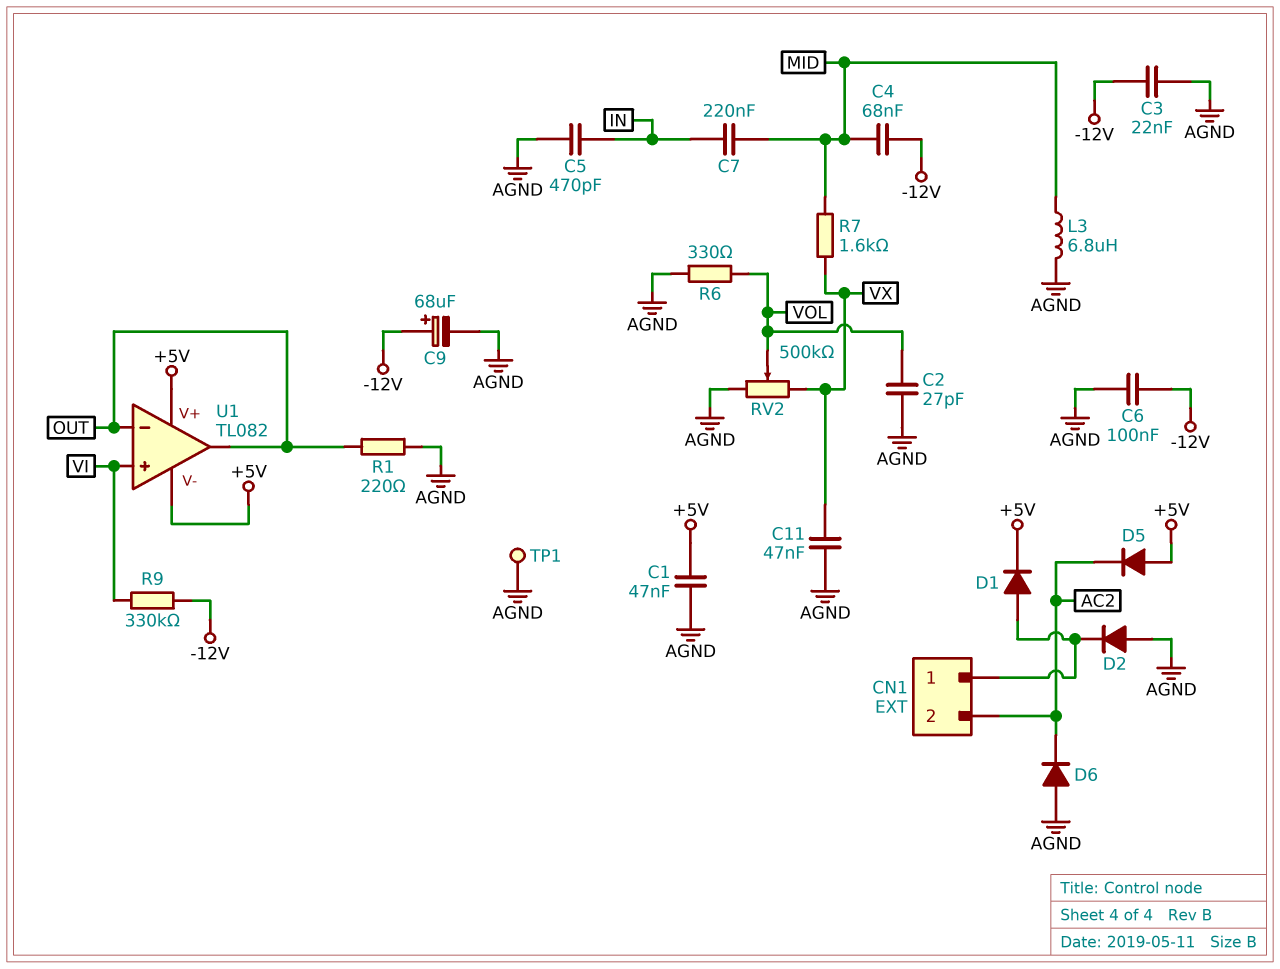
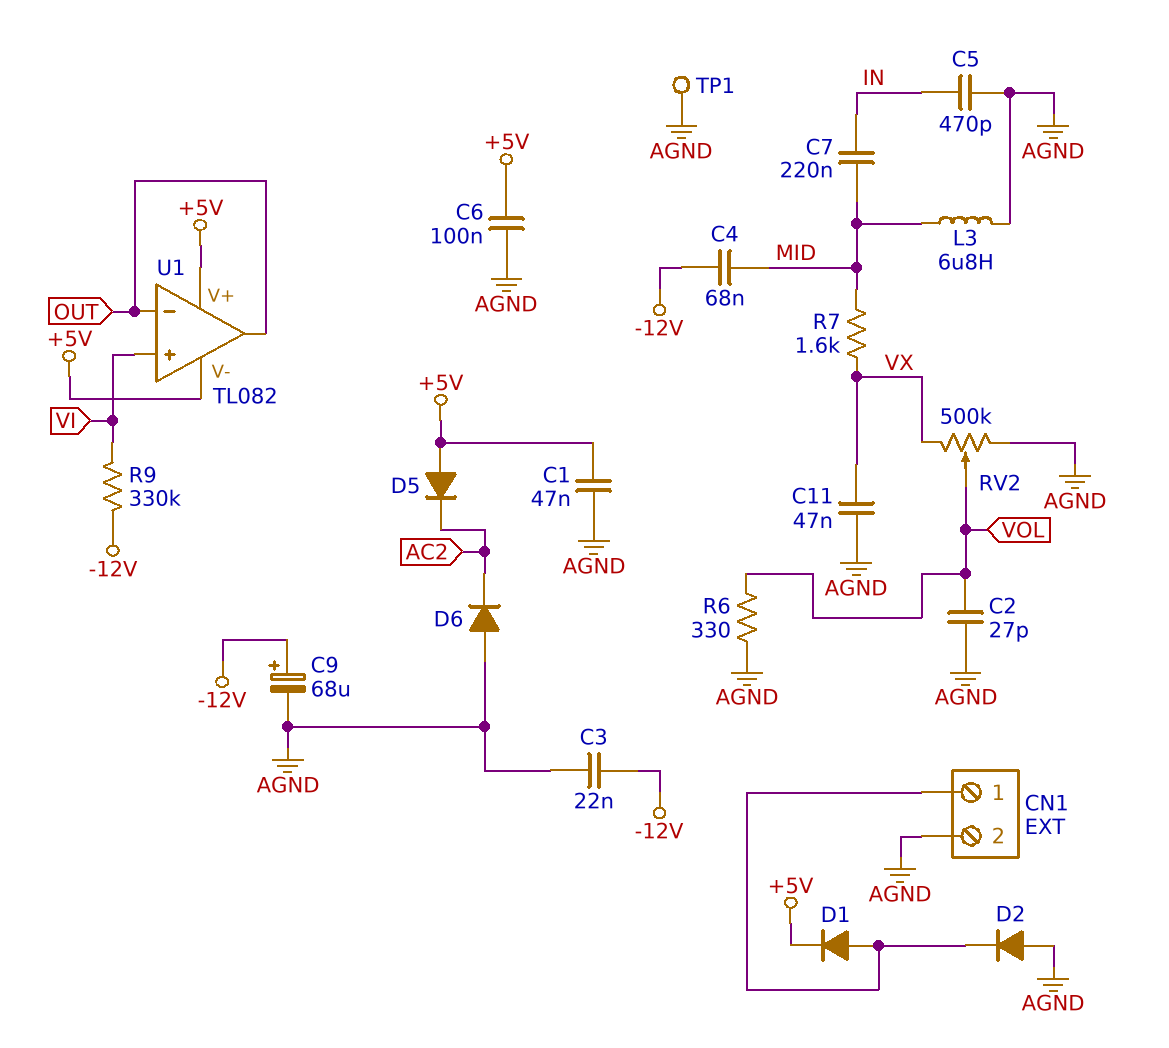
C6: 100nF (-12V, AGND) -> 100nF (+5V, AGND)
CN1 pin 2: AC2 -> AGND
R1: 220 (AGND, OUT) -> none

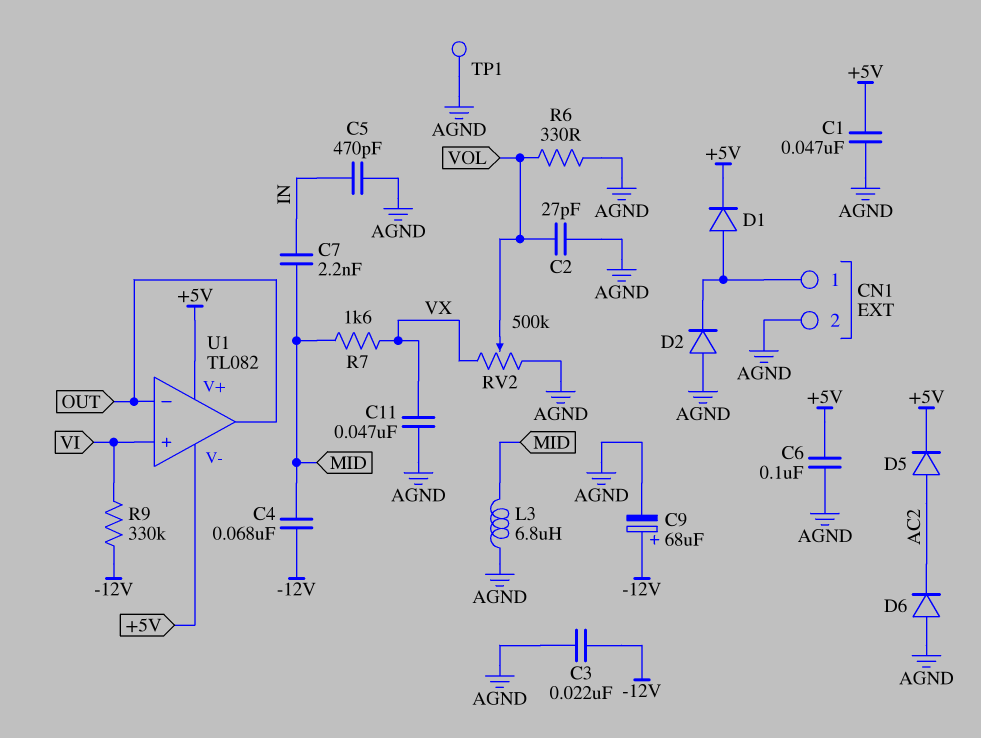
C7: 220nF (IN, MID) -> 2.2nF (IN, MID)
D5: diode (A +5V, K AC2) -> diode (A AC2, K +5V)

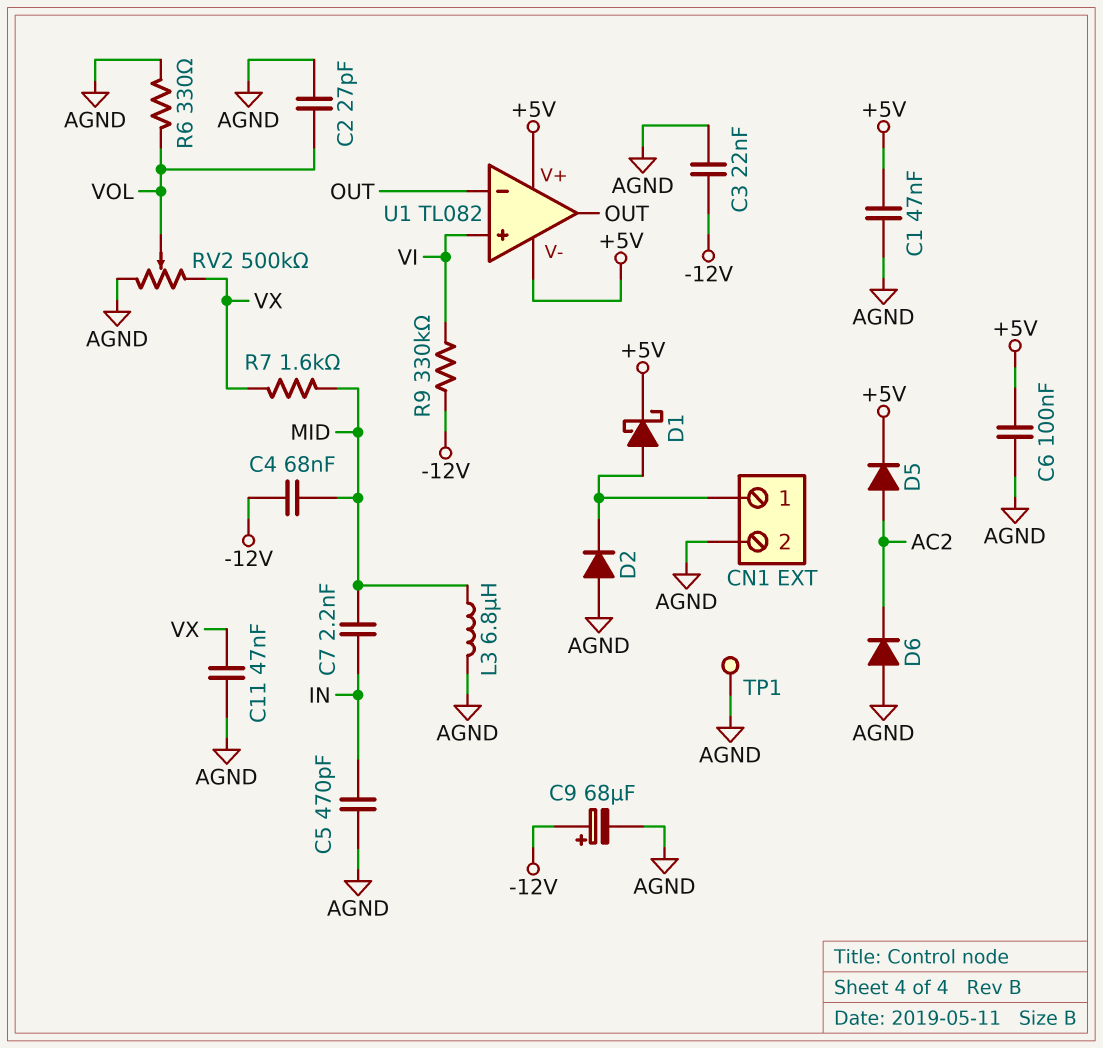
D1: diode (A CN1/1, K +5V) -> schottky (A CN1/1, K +5V)

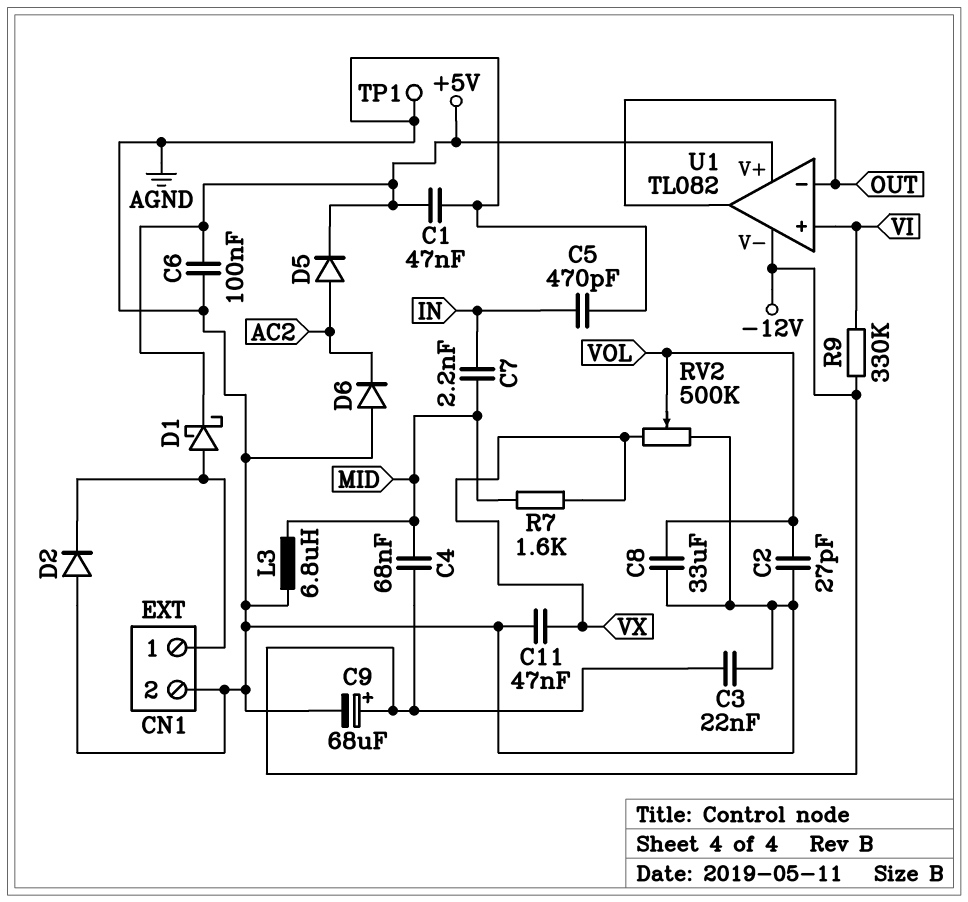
C8: none -> 33uF (AGND, VOL)
R6: 330 (AGND, VOL) -> none
U1 pin V-: +5V -> -12V

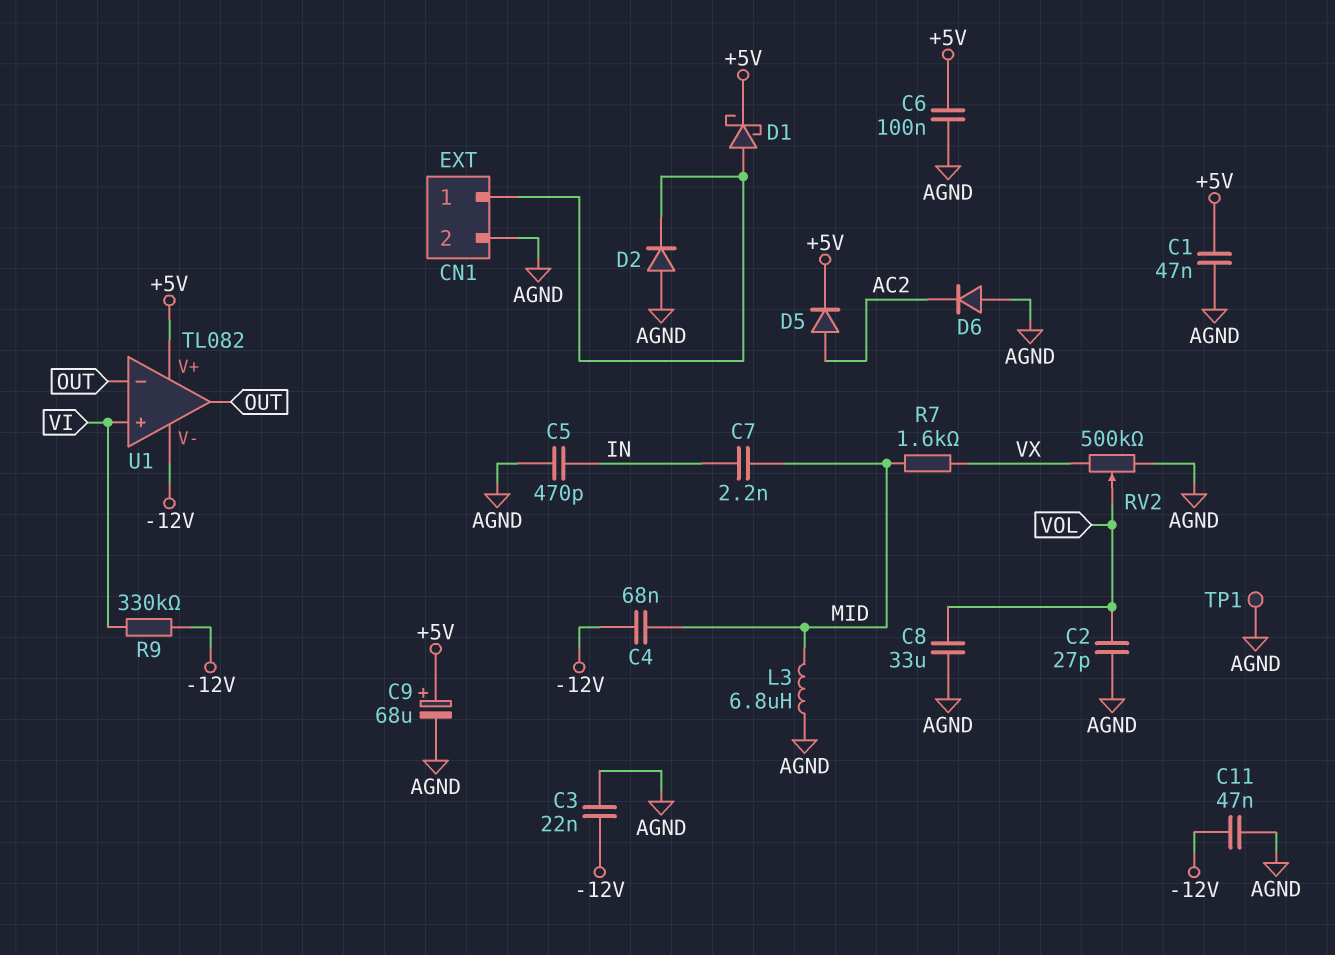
C9: 68uF (plus -12V, minus AGND) -> 68uF (plus +5V, minus AGND)
C11: 47nF (AGND, VX) -> 47nF (-12V, AGND)

